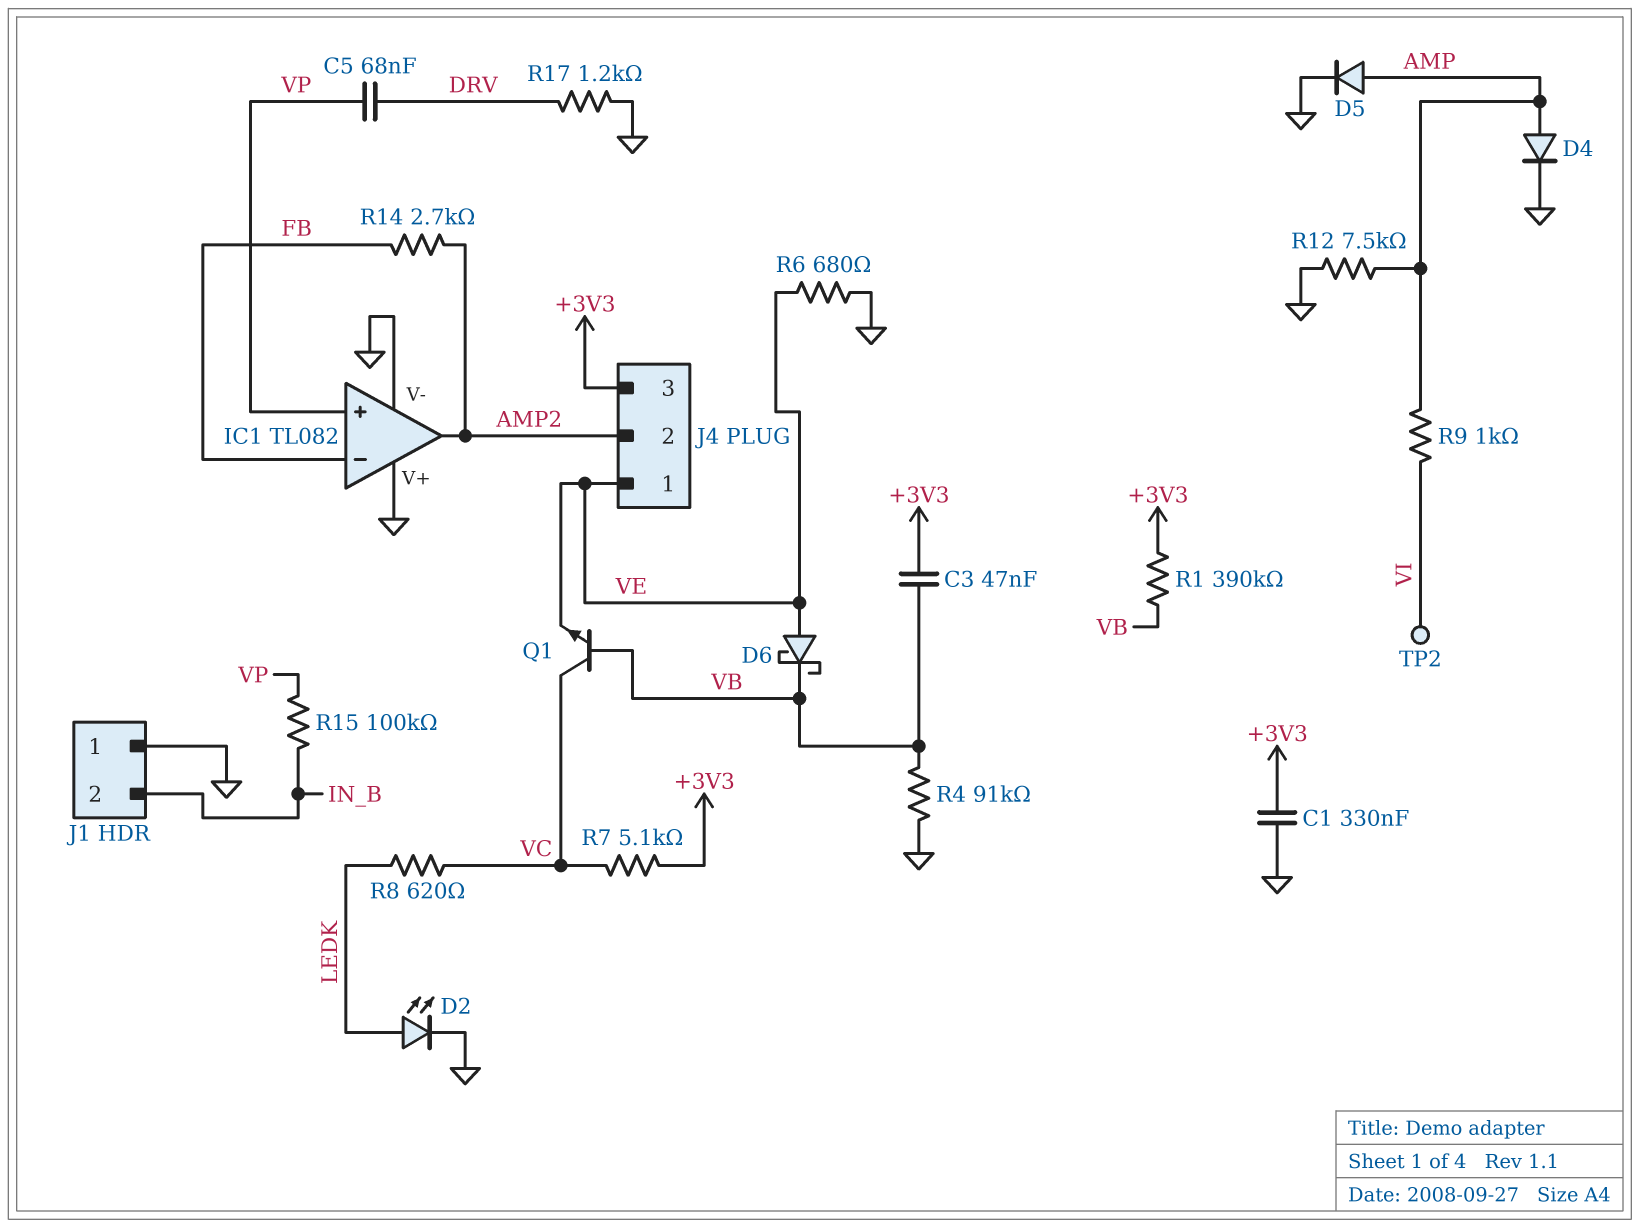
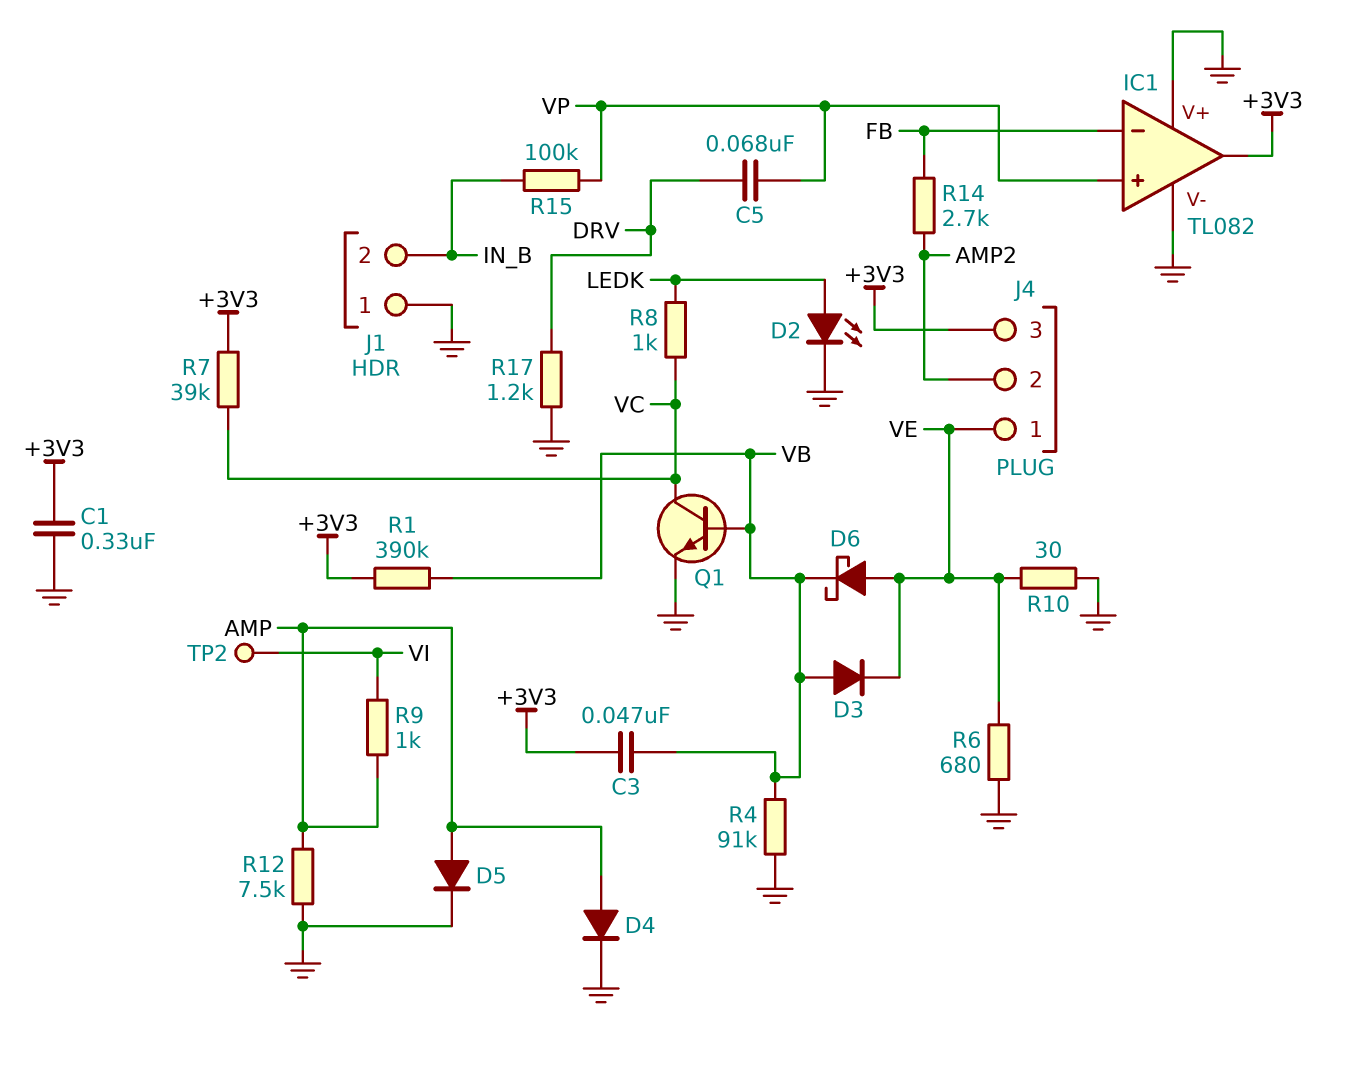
D3: none -> diode (A VB, K VE)
IC1 pin out: AMP2 -> +3V3
Q1: NPN (B VB, C VC, E VE) -> NPN (B VB, C VC, E GND)
R7: 5.1k (+3V3, VC) -> 39k (+3V3, VC)
R8: 620 (LEDK, VC) -> 1k (LEDK, VC)
R10: none -> 30 (GND, VE)

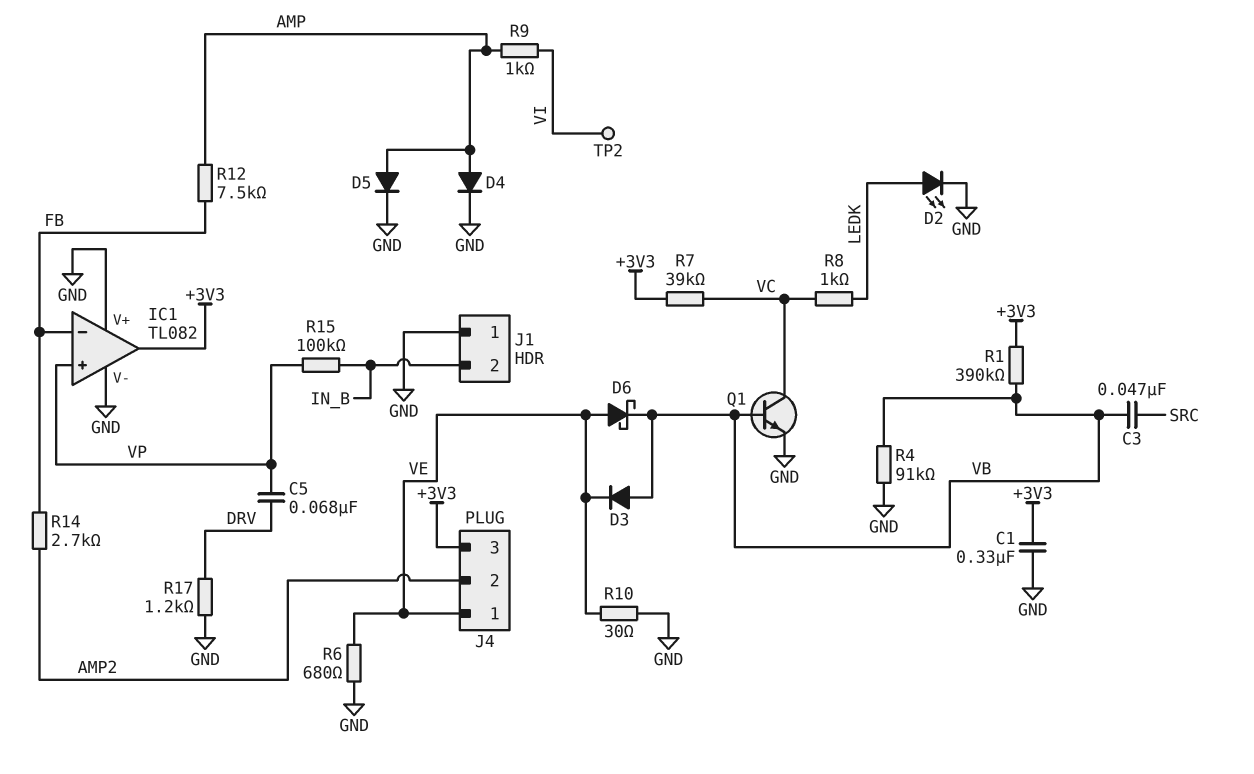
C3: 47nF (+3V3, VB) -> 47nF (SRC, VB)
R12: 7.5k (AMP, GND) -> 7.5k (AMP, FB)

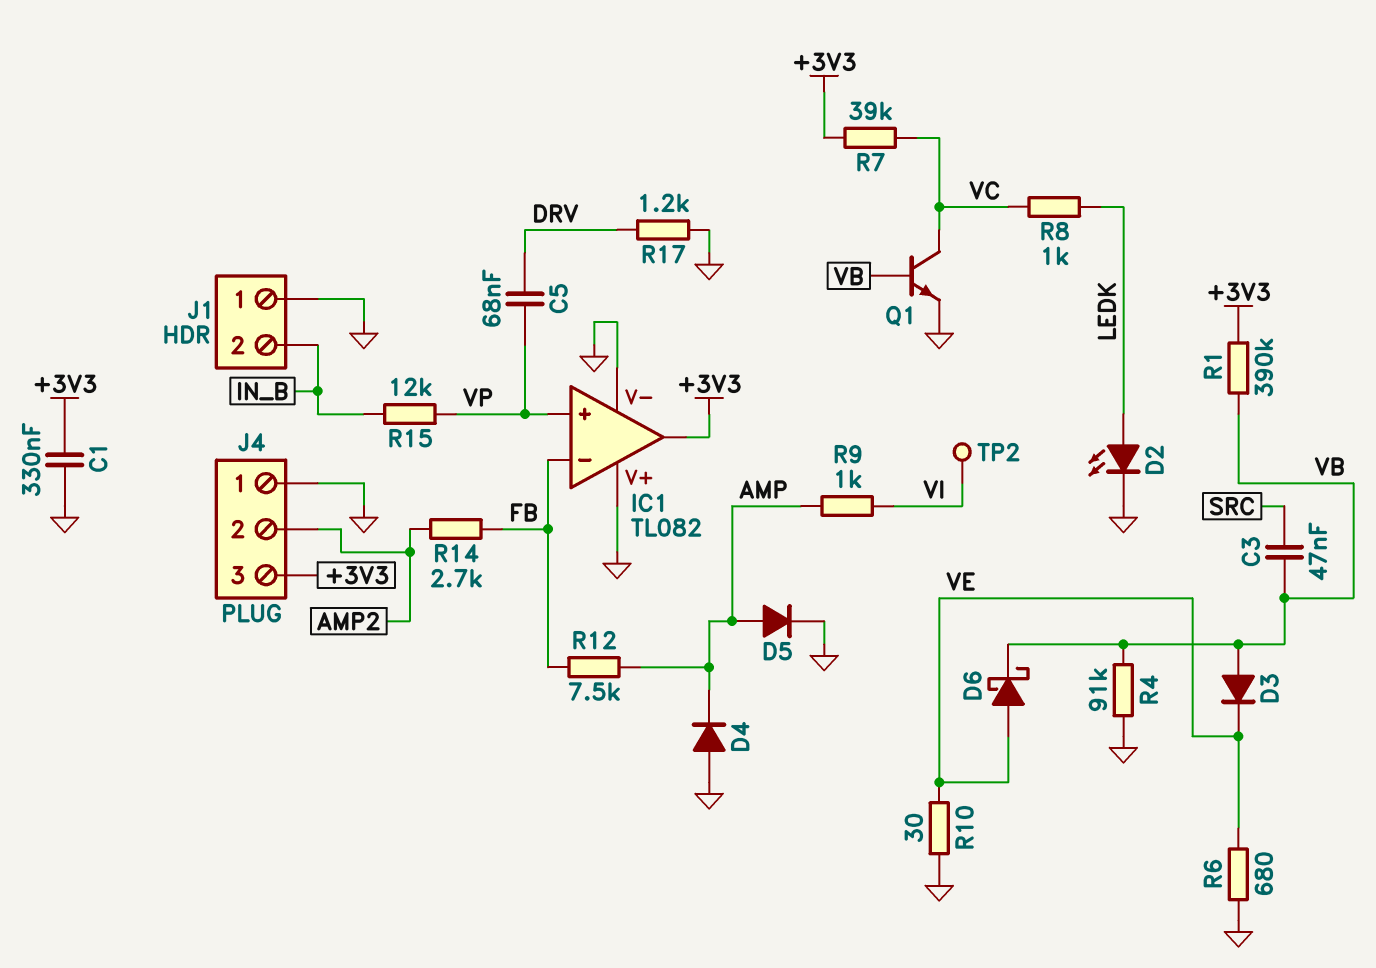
D4: diode (A AMP, K GND) -> diode (A GND, K AMP)
J4 pin 1: VE -> GND
R15: 100k (IN_B, VP) -> 12k (IN_B, VP)

